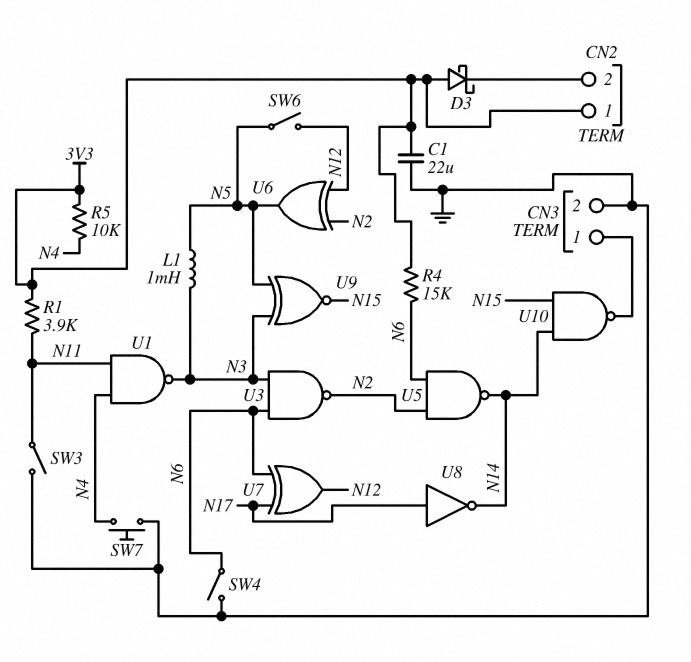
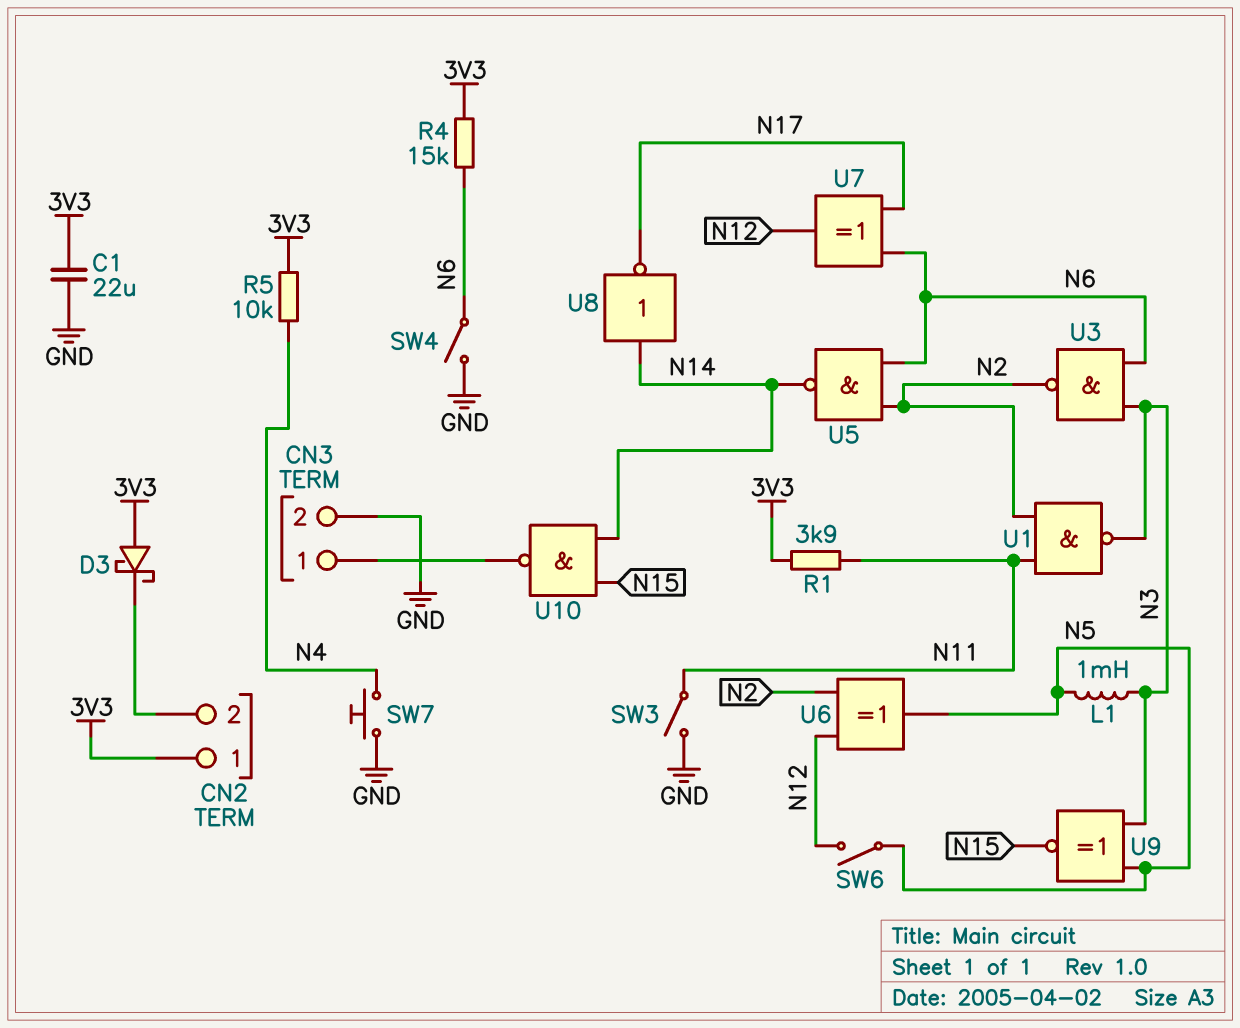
U1: NAND (in N4, in N11, out N3) -> NAND (in N2, in N11, out N3)
U8: NOT (in N17, out N14) -> NOT (in N14, out N17)

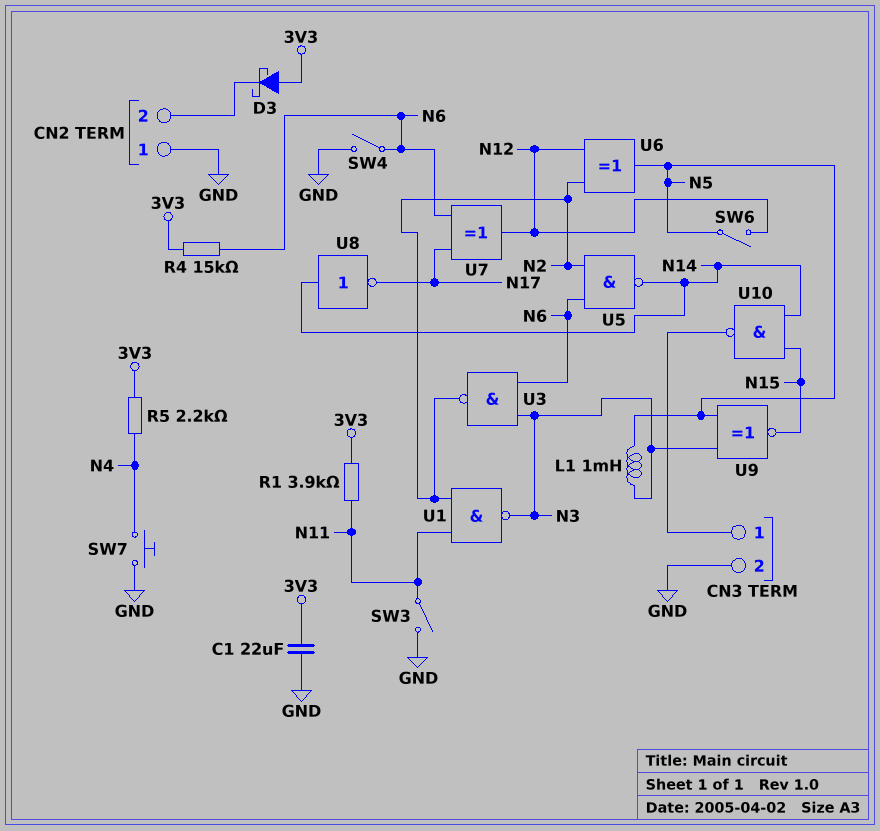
CN2 pin 1: 3V3 -> GND
R5: 10k (3V3, N4) -> 2.2k (3V3, N4)

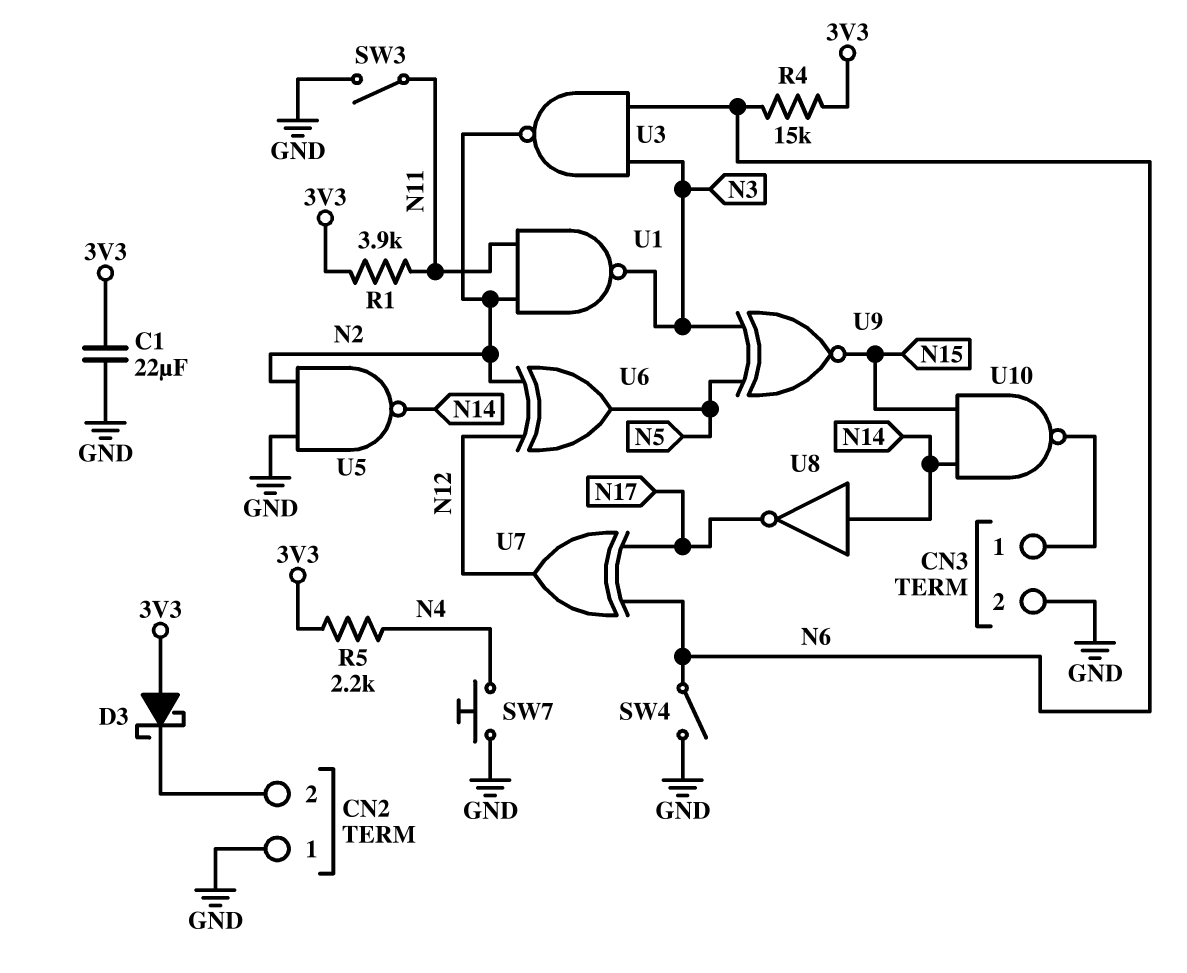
L1: 1mH (N3, N5) -> none
SW6: switch (N5, N12) -> none
U5: NAND (in N2, in N6, out N14) -> NAND (in GND, in N2, out N14)

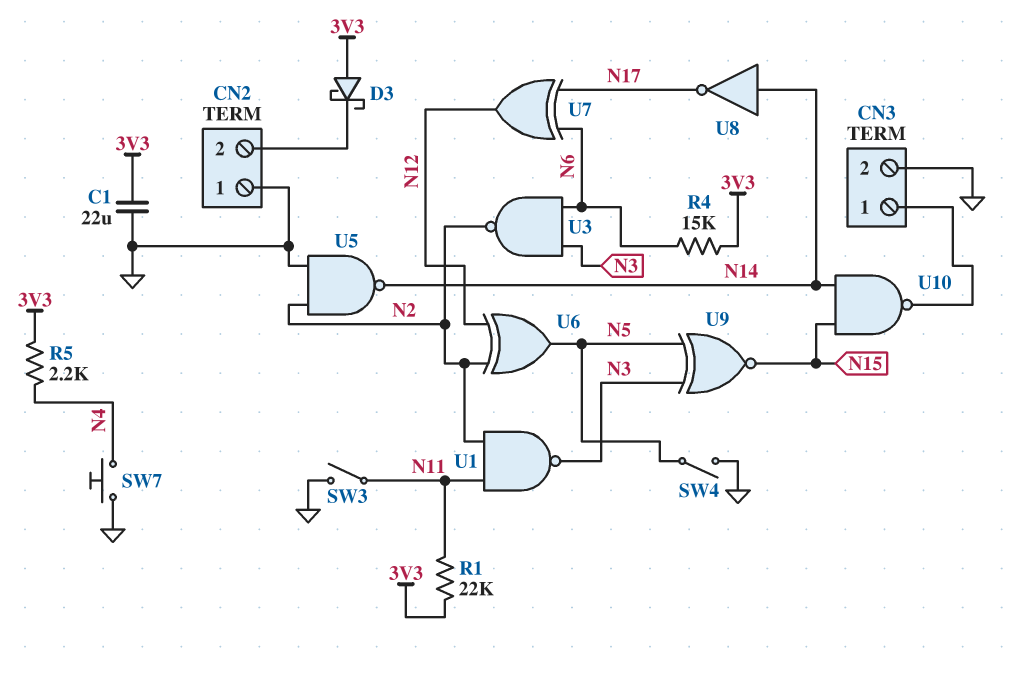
R1: 3.9k (3V3, N11) -> 22k (3V3, N11)
SW4: switch (GND, N6) -> switch (GND, N5)

